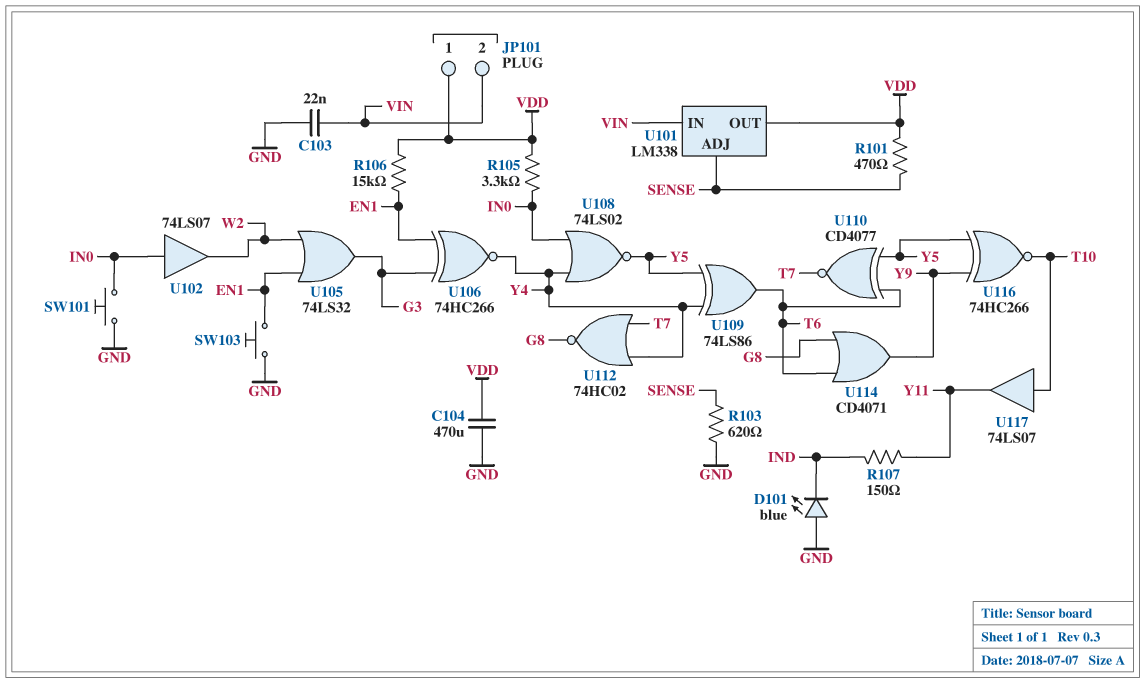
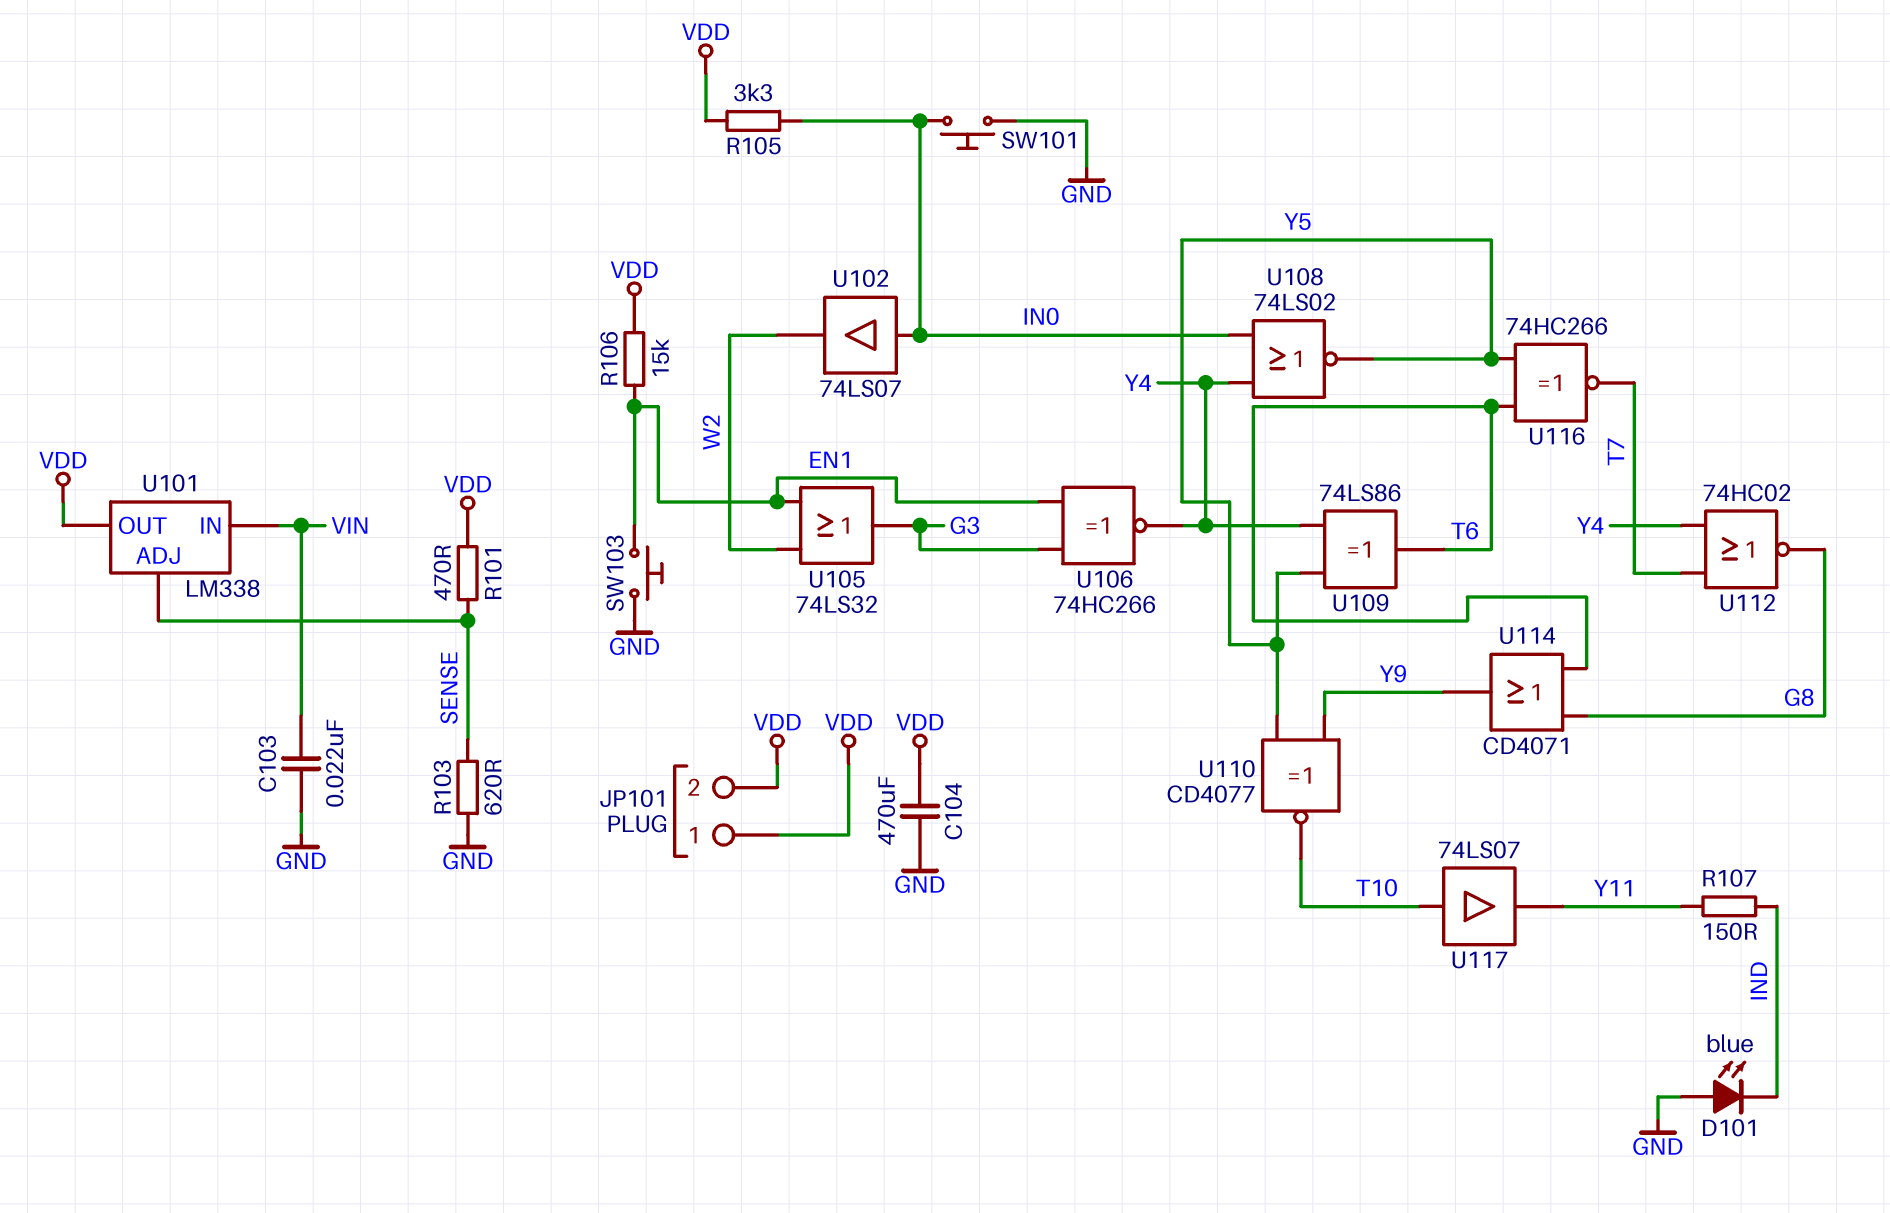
JP101 pin 2: VIN -> VDD
U110: XNOR CD4077 (in T6, in Y5, out T7) -> XNOR CD4077 (in Y5, in Y9, out T10)
U116: XNOR 74HC266 (in Y5, in Y9, out T10) -> XNOR 74HC266 (in T6, in Y5, out T7)

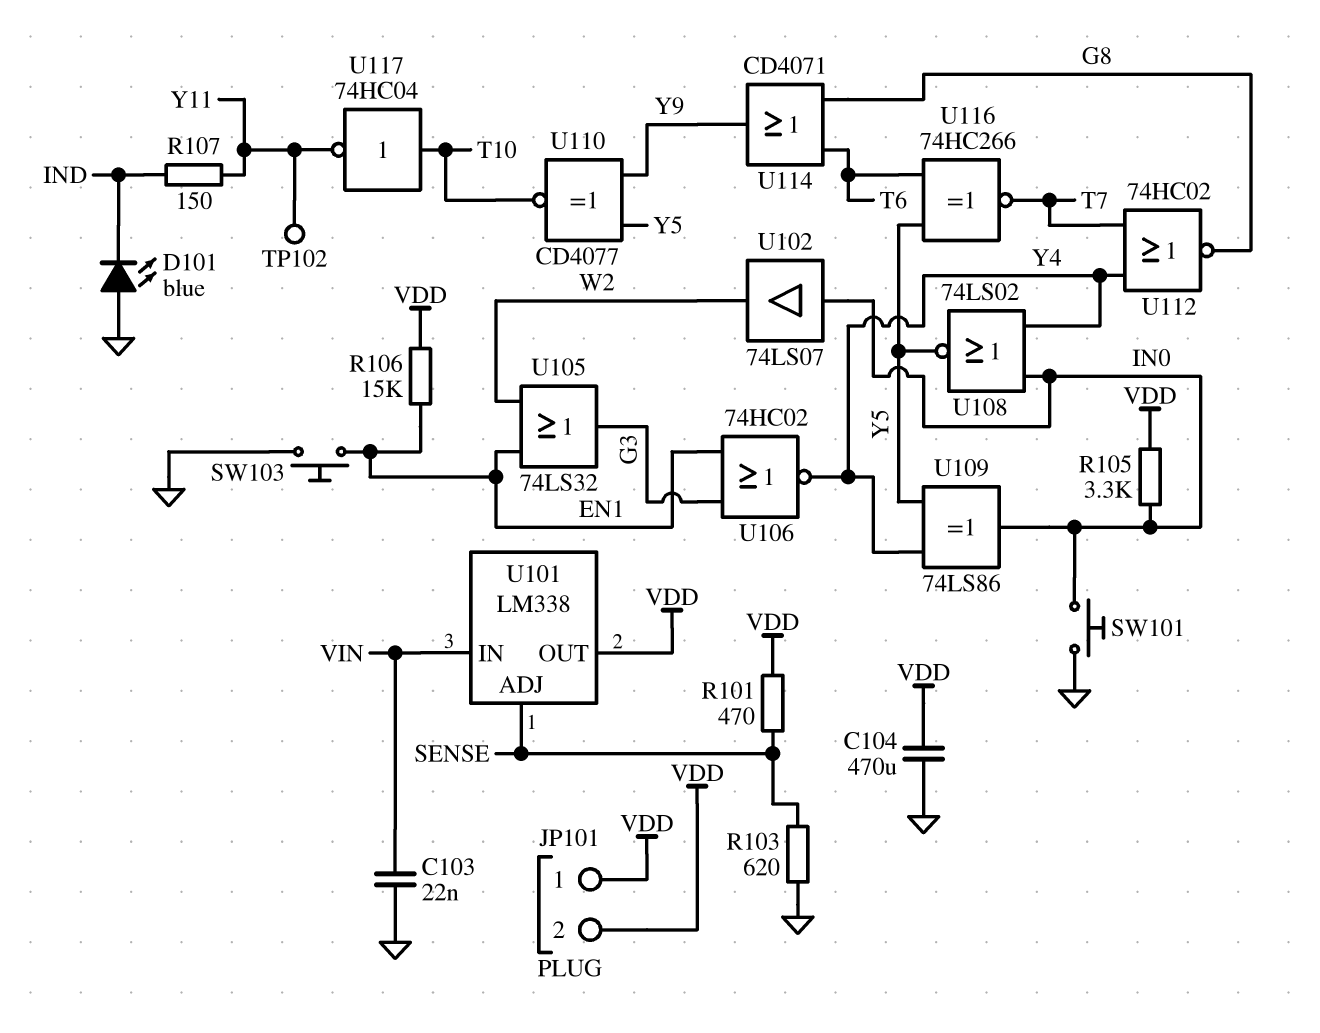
TP102: none -> test point (Y11)
U106: XNOR 74HC266 (in EN1, in G3, out Y4) -> NOR 74HC02 (in EN1, in G3, out Y4)
U109: XOR 74LS86 (in Y4, in Y5, out T6) -> XOR 74LS86 (in Y4, in Y5, out IN0)
U117: buffer 74LS07 (in T10, out Y11) -> NOT 74HC04 (in T10, out Y11)

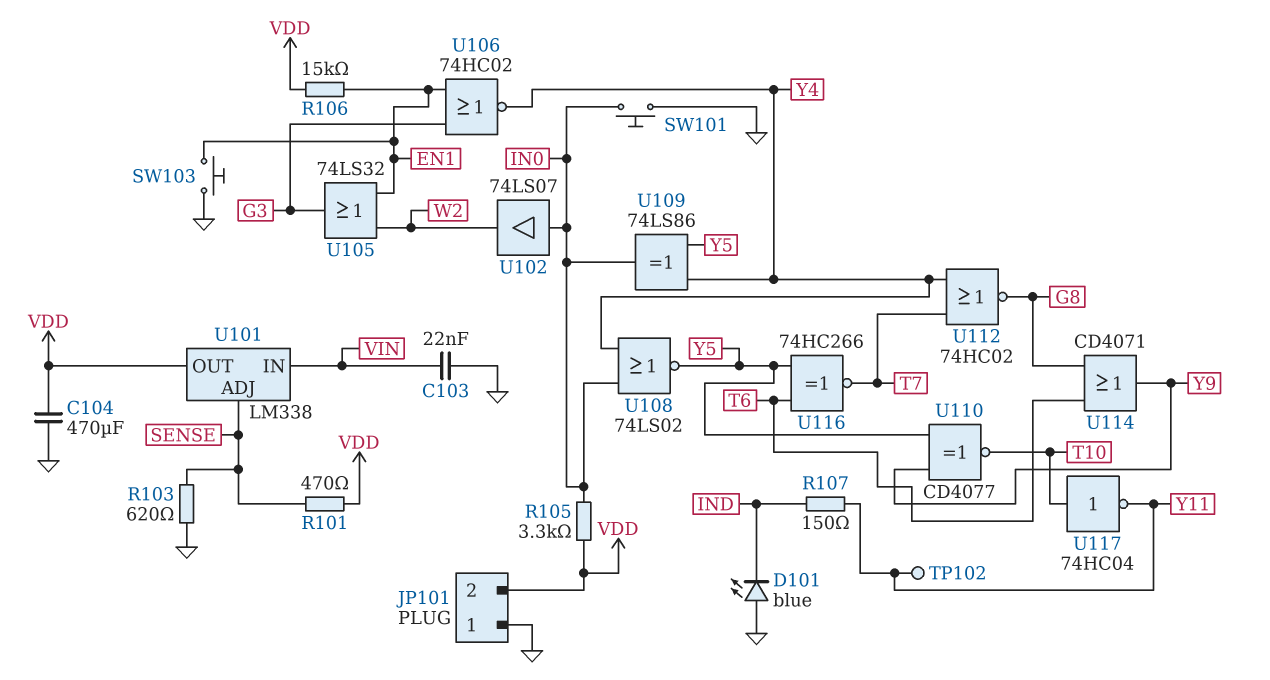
JP101 pin 1: VDD -> GND

